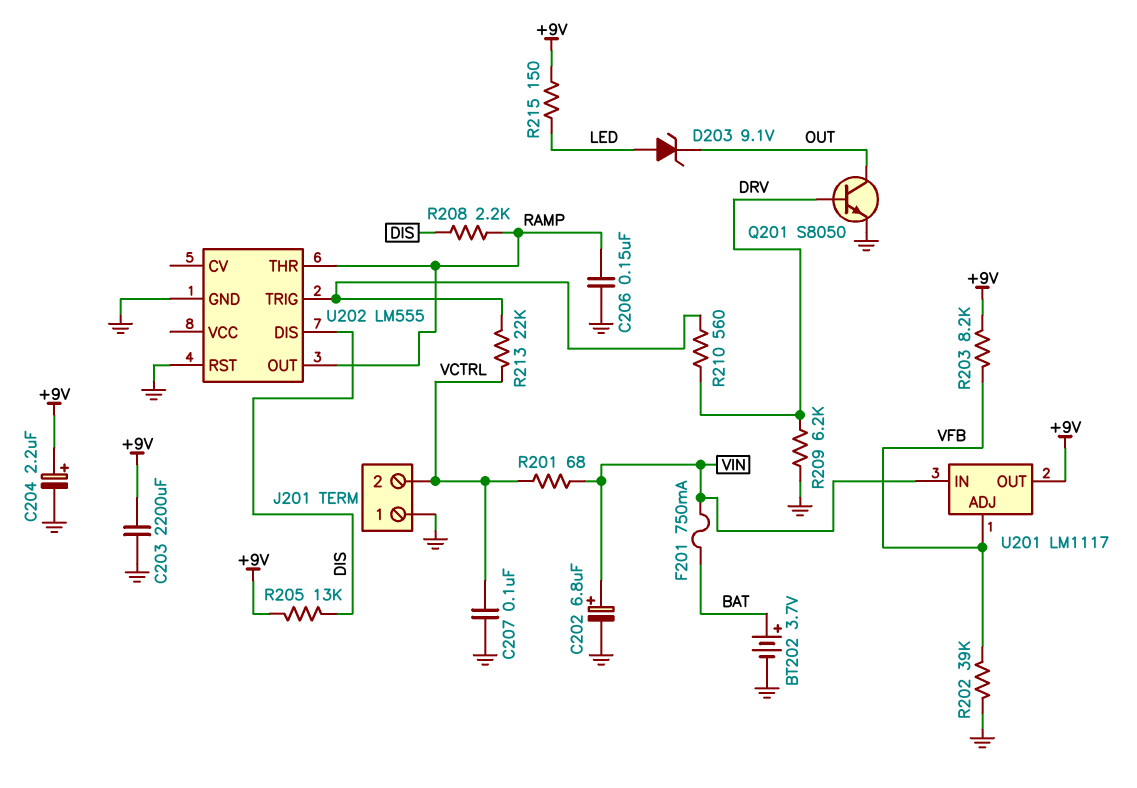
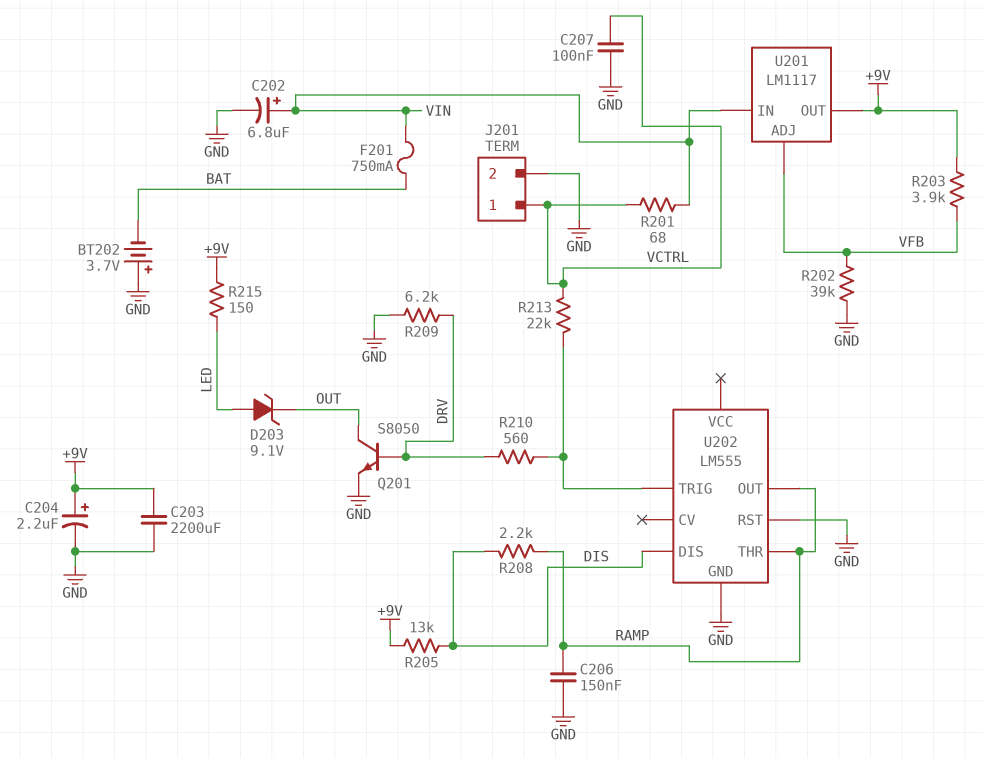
BT202: 3.7V (plus BAT, minus GND) -> 3.7V (plus GND, minus BAT)
J201 pin 1: GND -> VCTRL
J201 pin 2: VCTRL -> GND
R203: 8.2k (+9V, VFB) -> 3.9k (+9V, VFB)

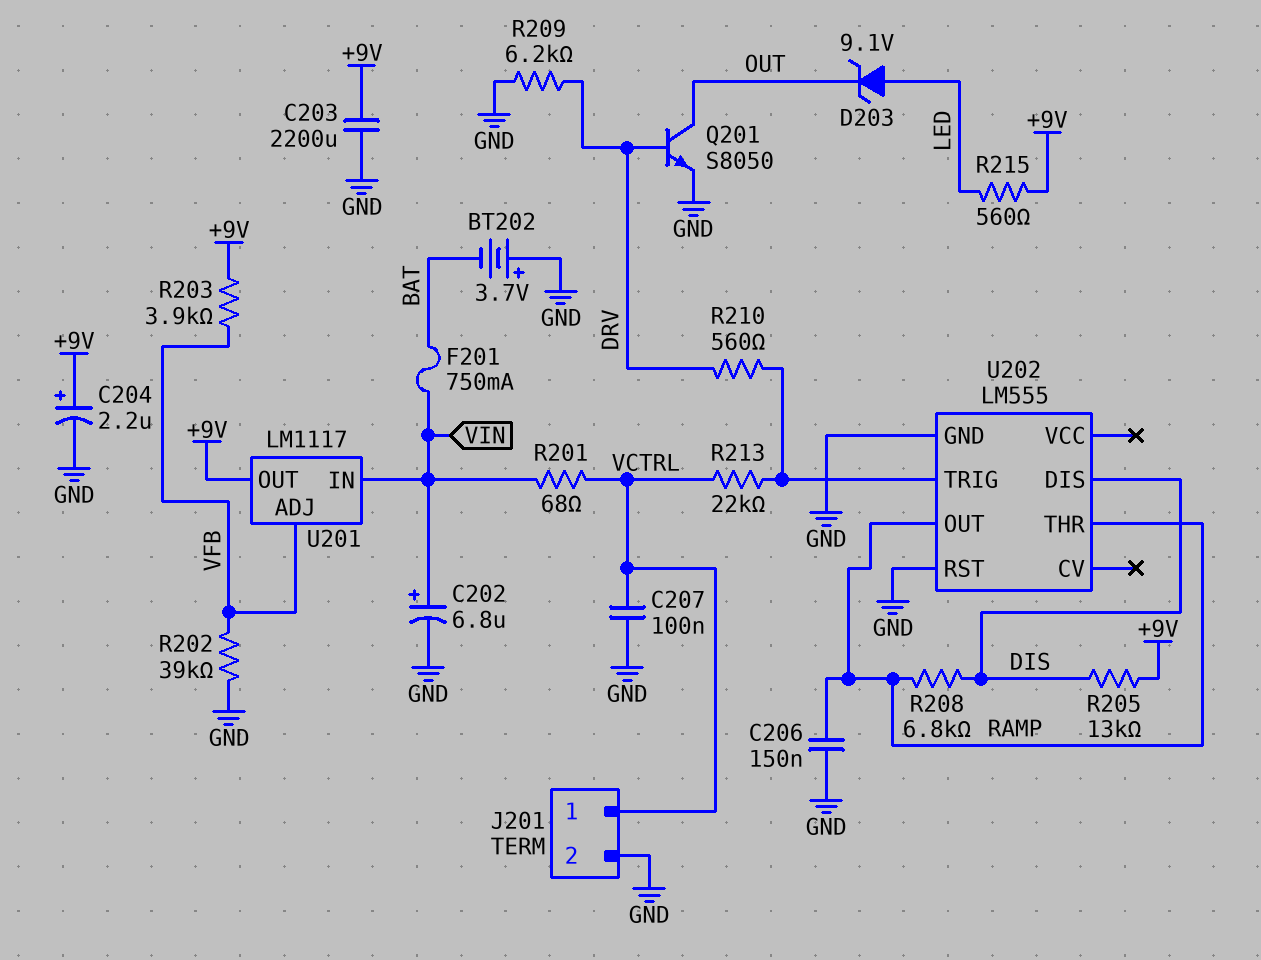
R208: 2.2k (DIS, RAMP) -> 6.8k (DIS, RAMP)
R215: 150 (+9V, LED) -> 560 (+9V, LED)

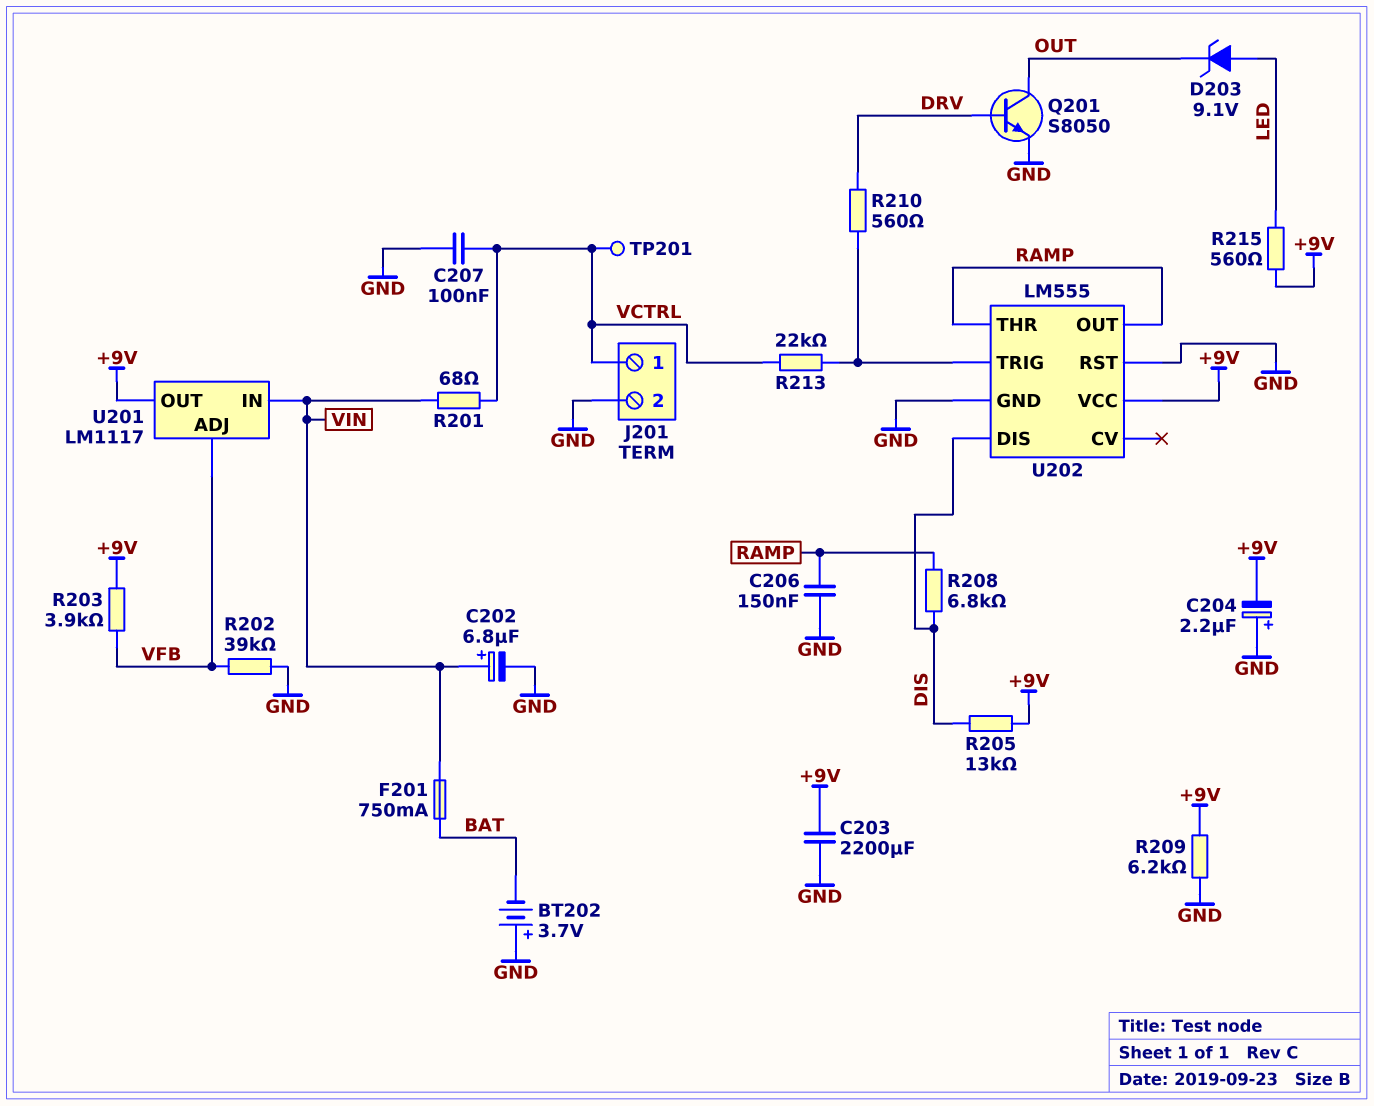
C204: 2.2uF (plus +9V, minus GND) -> 2.2uF (plus GND, minus +9V)
R209: 6.2k (DRV, GND) -> 6.2k (+9V, GND)
TP201: none -> test point (VCTRL)
U202 pin VCC: none -> +9V

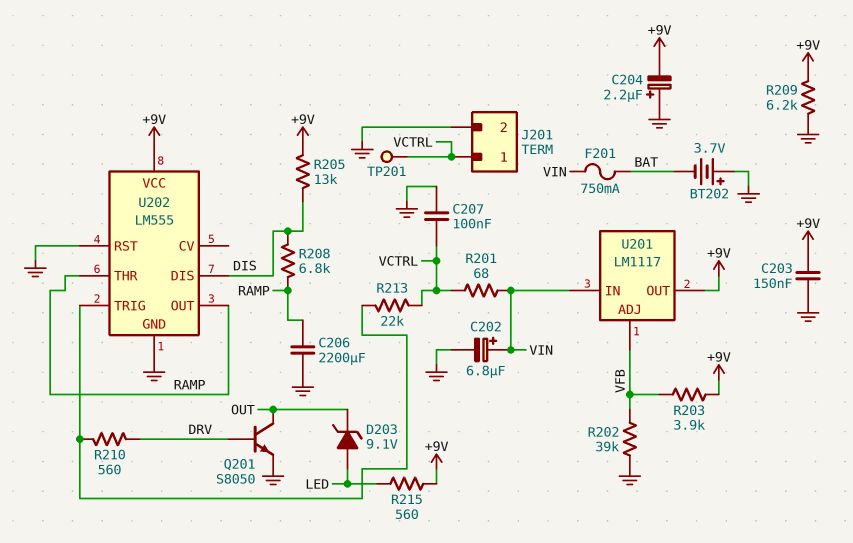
C203: 2200uF (+9V, GND) -> 150nF (+9V, GND)
C206: 150nF (GND, RAMP) -> 2200uF (GND, RAMP)

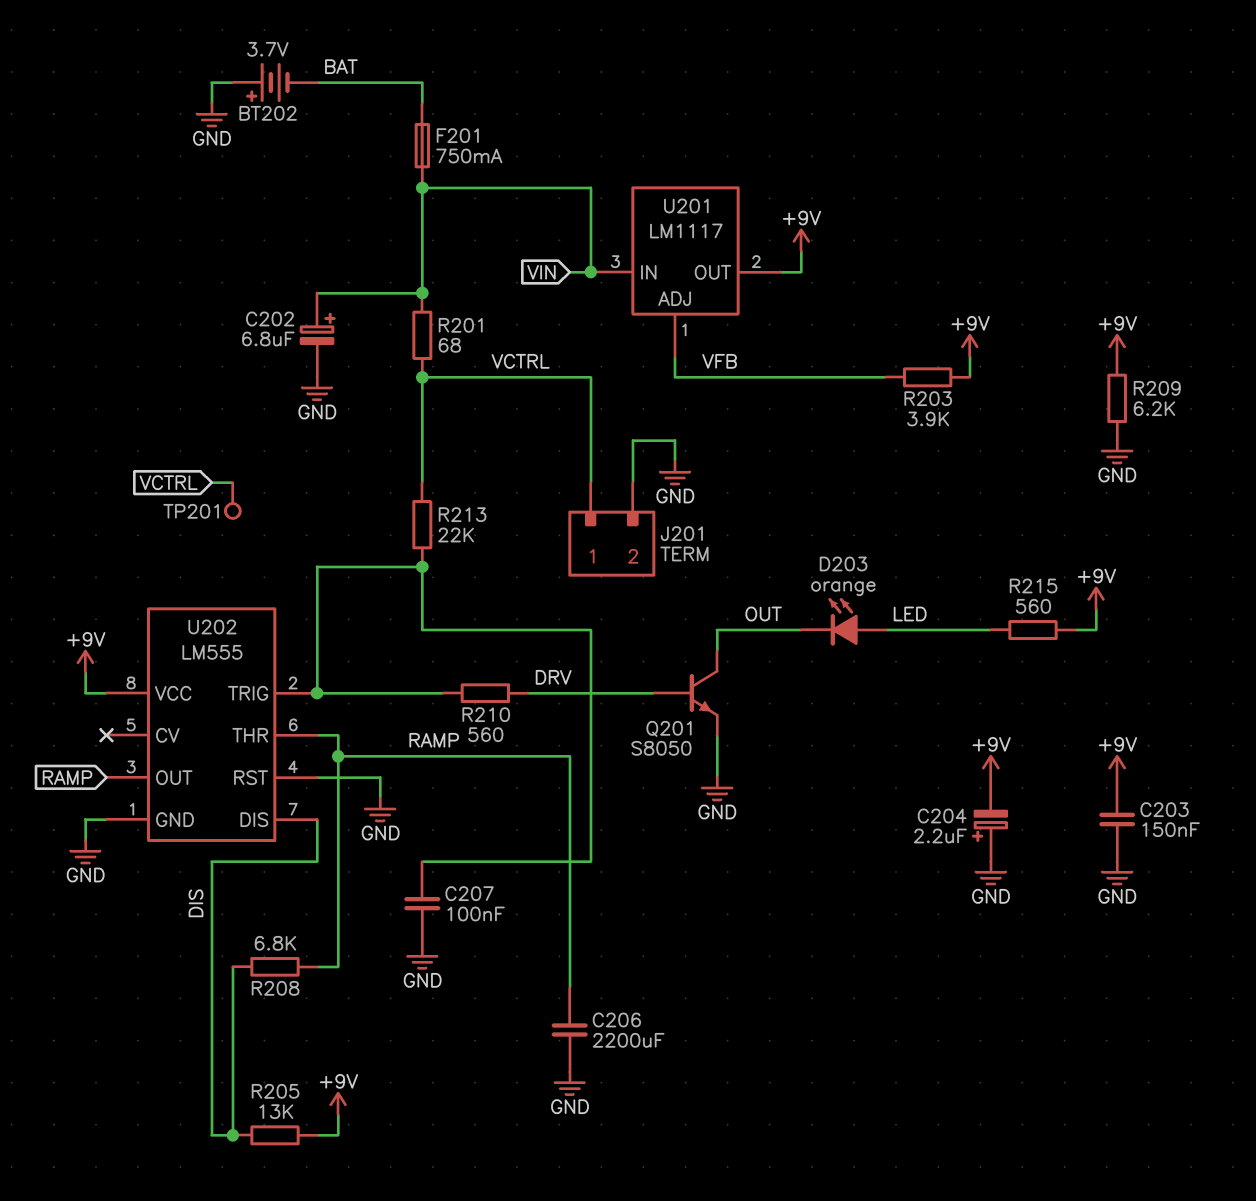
C207: 100nF (GND, VCTRL) -> 100nF (GND, U202/TRIG)
D203: zener 9.1V (A LED, K OUT) -> LED orange (A LED, K OUT)
R202: 39k (GND, VFB) -> none

